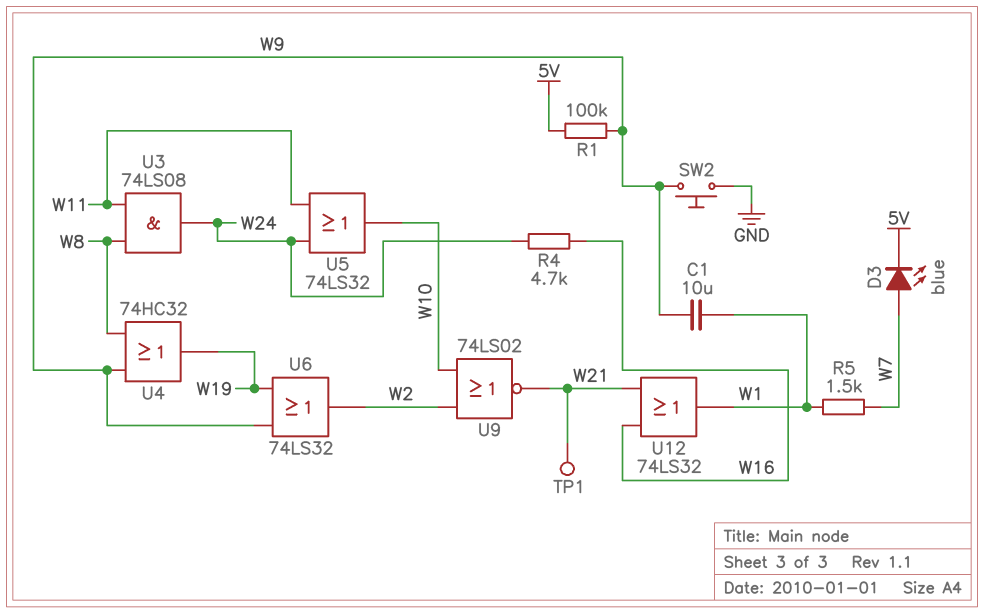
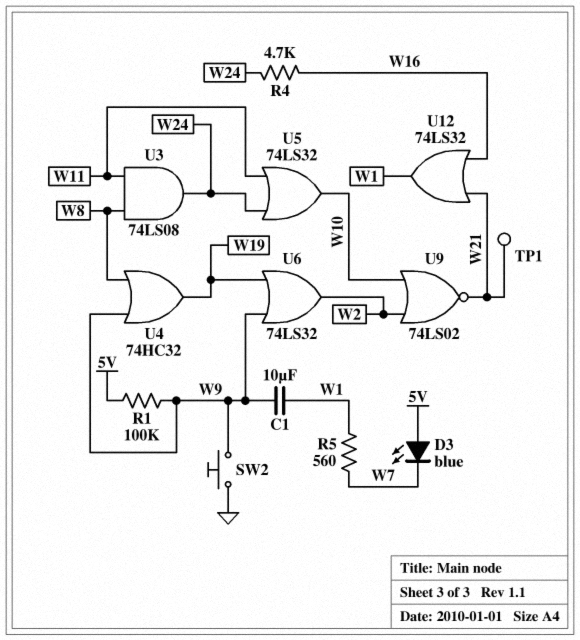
D3: LED blue (A W7, K 5V) -> LED blue (A 5V, K W7)
R5: 1.5k (W1, W7) -> 560 (W1, W7)

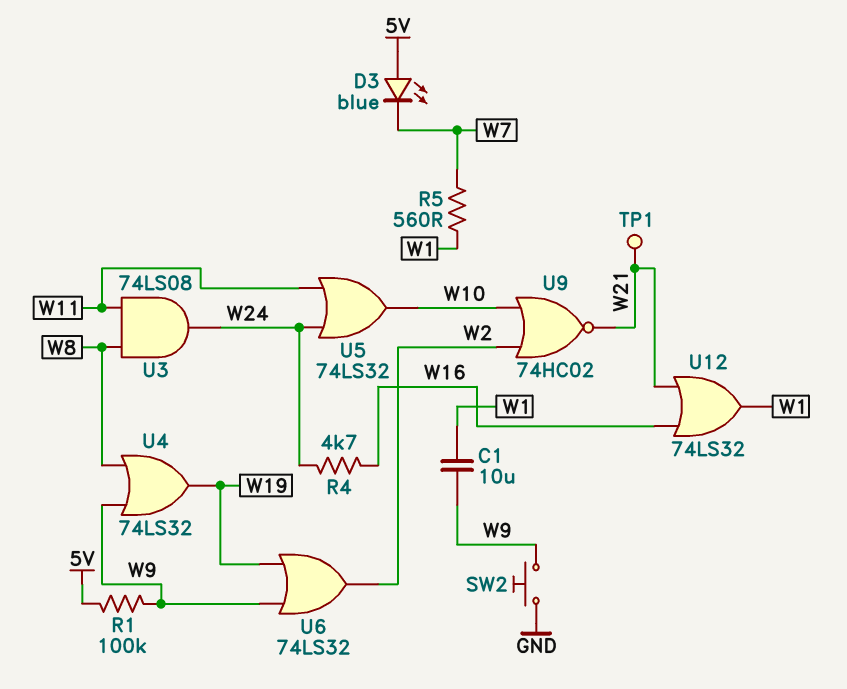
U4: OR 74HC32 (in W8, in W9, out W19) -> OR 74LS32 (in W8, in W9, out W19)
U9: NOR 74LS02 (in W2, in W10, out W21) -> NOR 74HC02 (in W2, in W10, out W21)

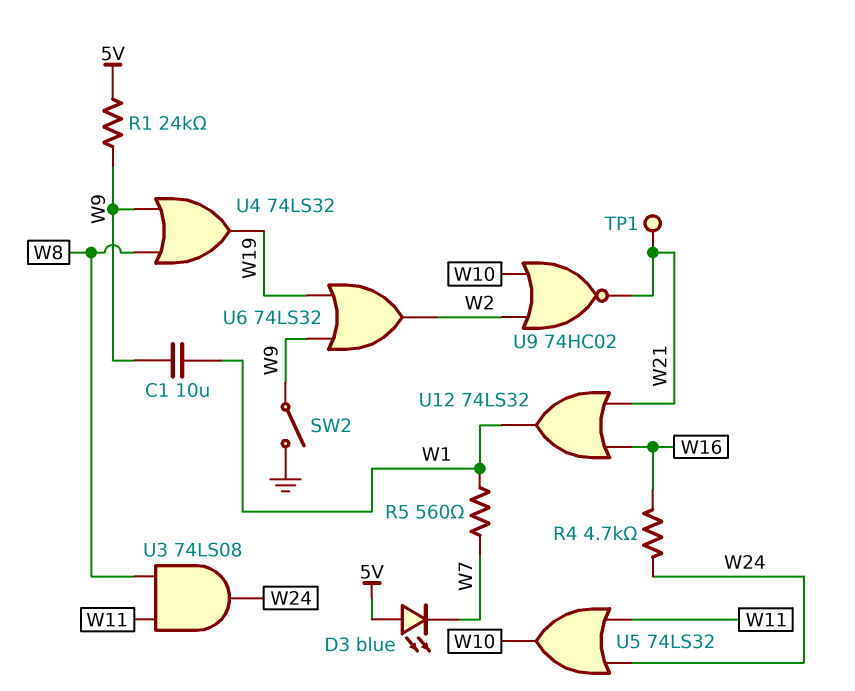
R1: 100k (5V, W9) -> 24k (5V, W9)
SW2: button (GND, W9) -> switch (GND, W9)

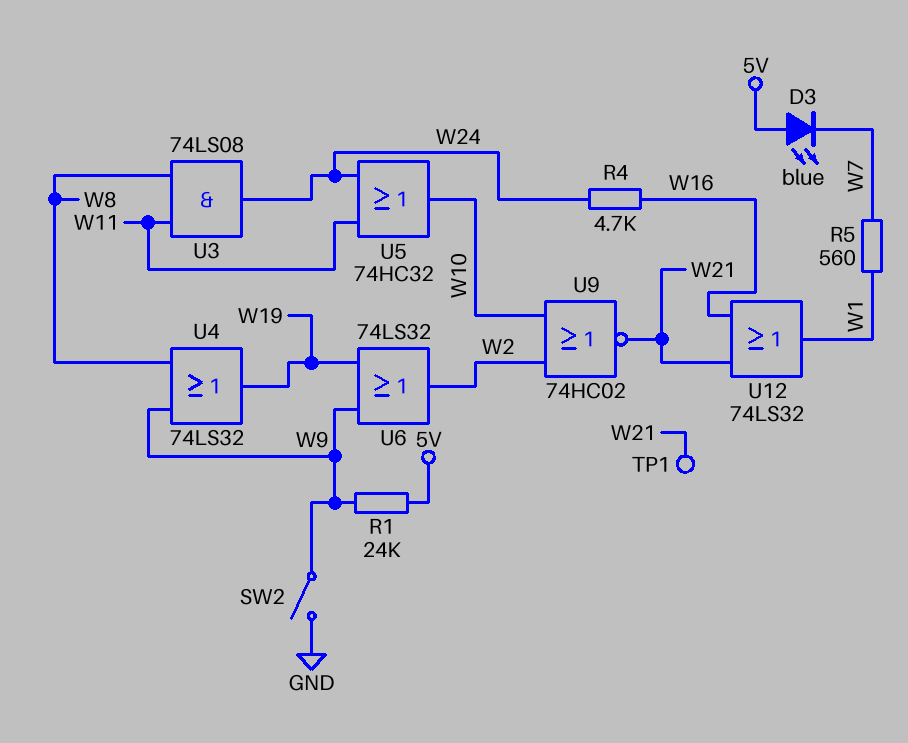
C1: 10uF (W1, W9) -> none
U5: OR 74LS32 (in W11, in W24, out W10) -> OR 74HC32 (in W11, in W24, out W10)

